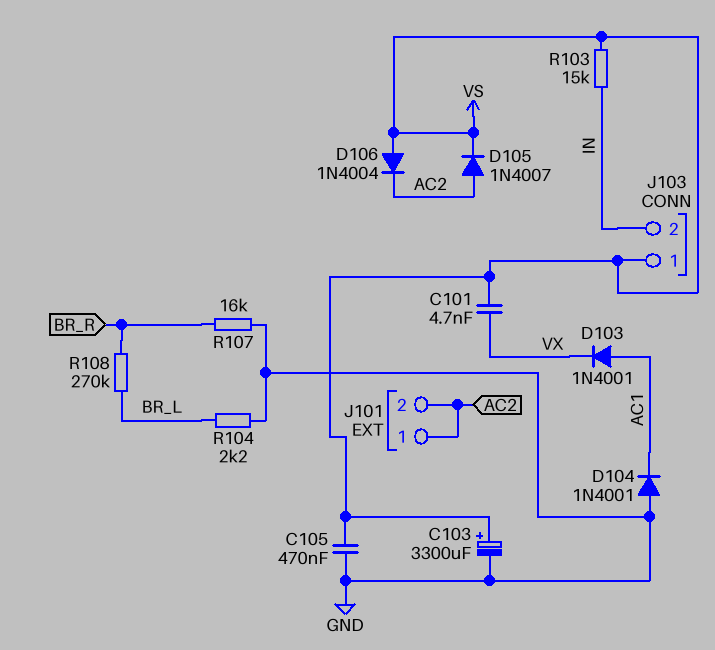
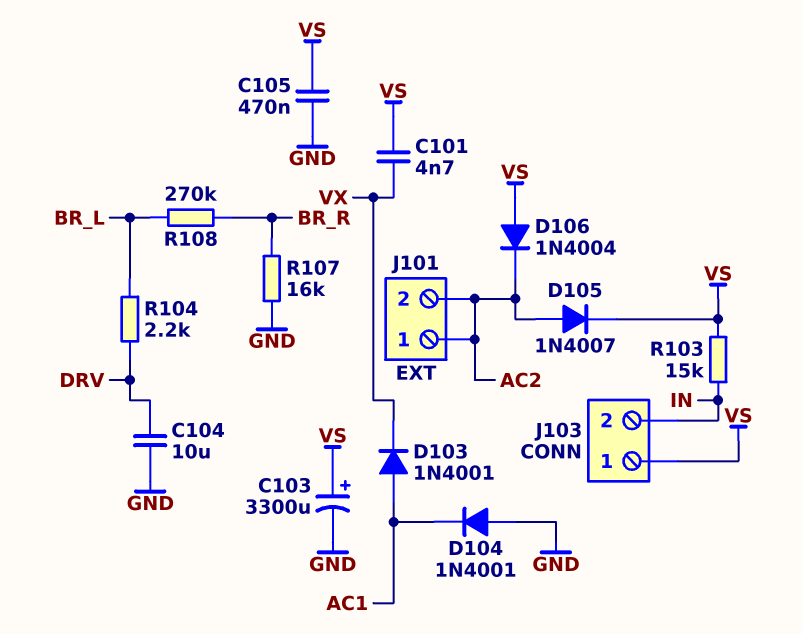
C104: none -> 10uF (DRV, GND)
R104: 2.2k (BR_L, GND) -> 2.2k (BR_L, DRV)

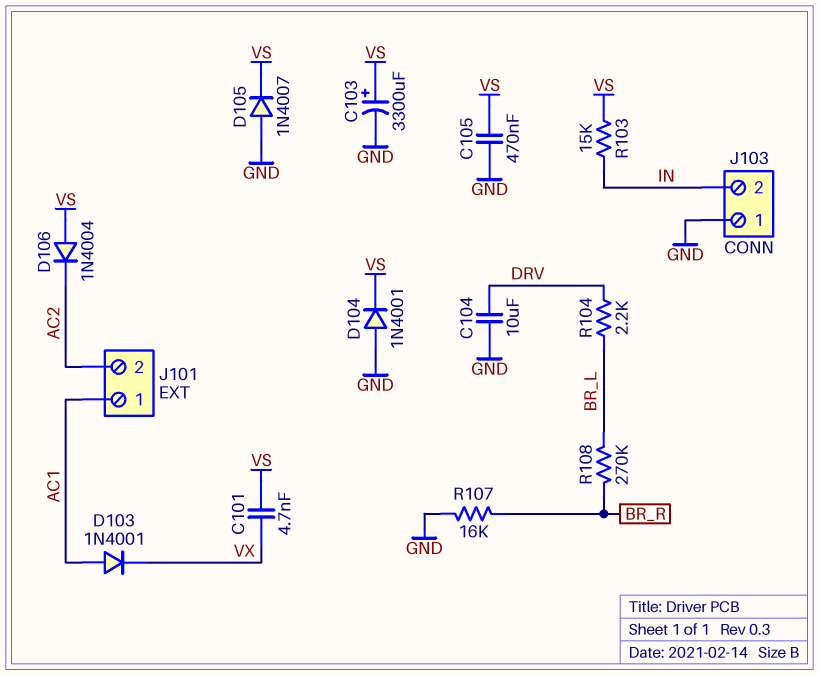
D104: diode 1N4001 (A GND, K AC1) -> diode 1N4001 (A GND, K VS)
D105: diode 1N4007 (A AC2, K VS) -> diode 1N4007 (A GND, K VS)
J101 pin 1: AC2 -> AC1
J103 pin 1: VS -> GND

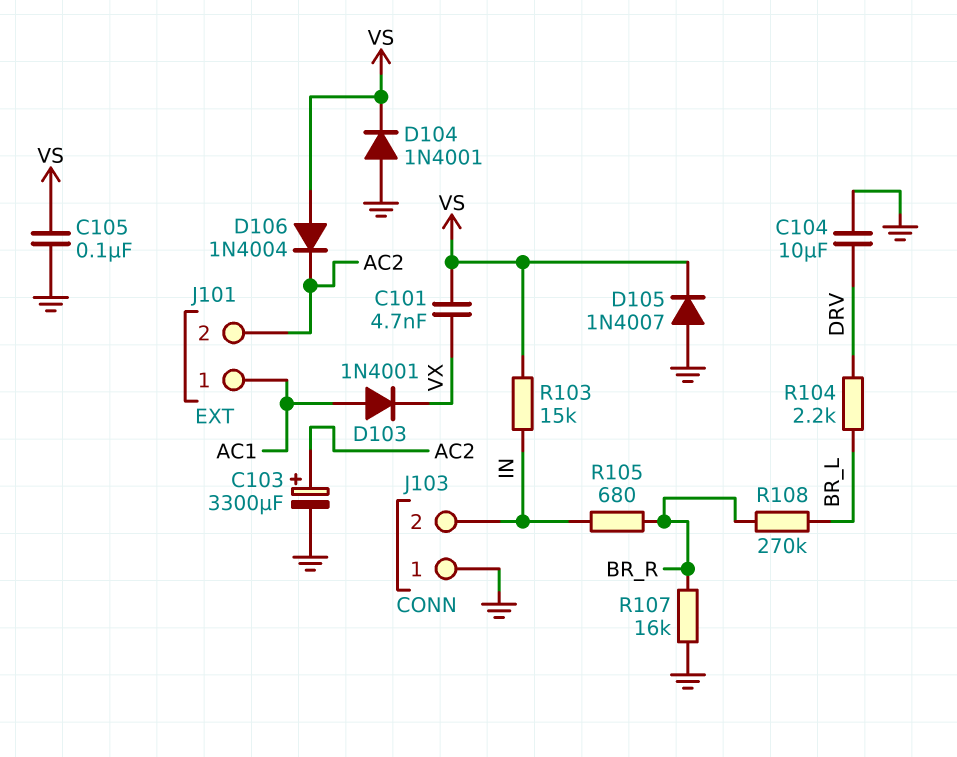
C103: 3300uF (plus VS, minus GND) -> 3300uF (plus AC2, minus GND)
C105: 470nF (GND, VS) -> 100nF (GND, VS)
R105: none -> 680 (BR_R, IN)

